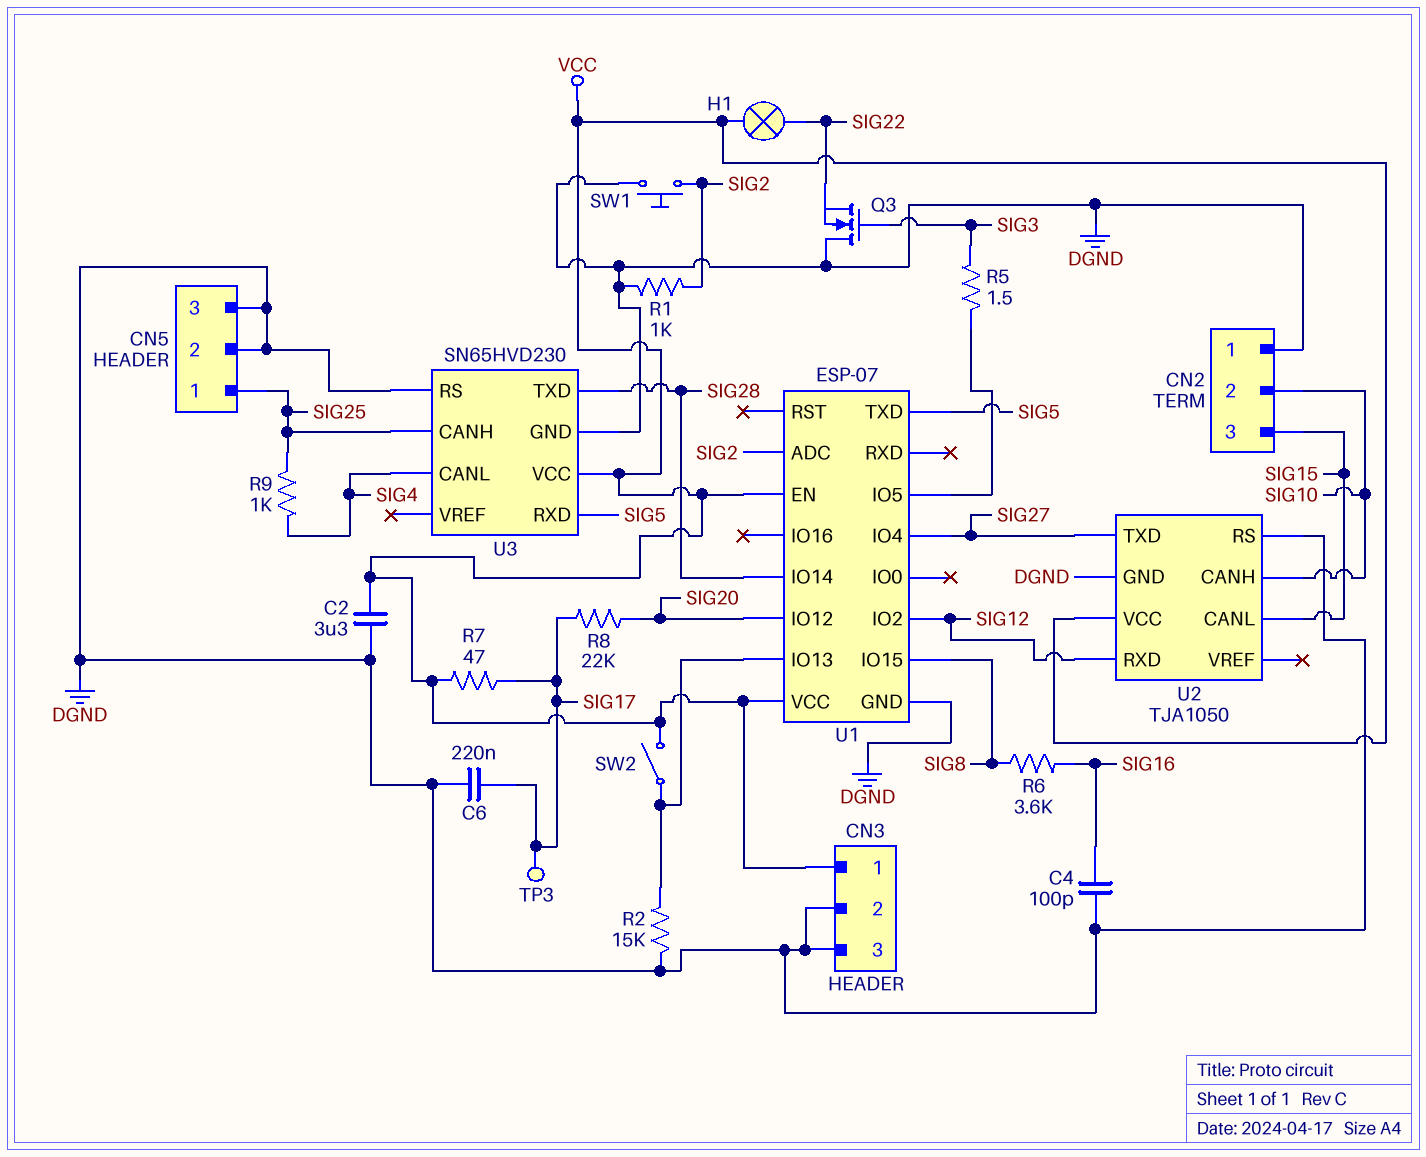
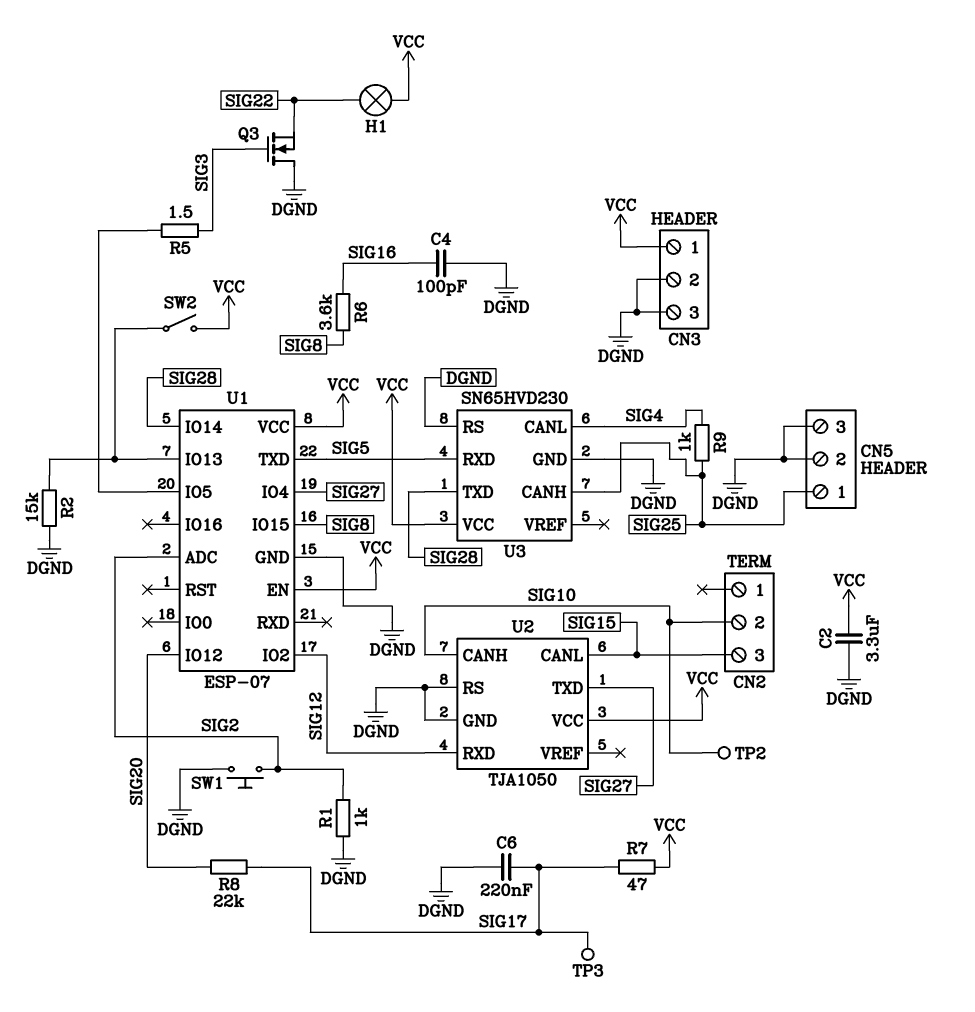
CN2 pin 1: DGND -> none
TP2: none -> test point (SIG10)

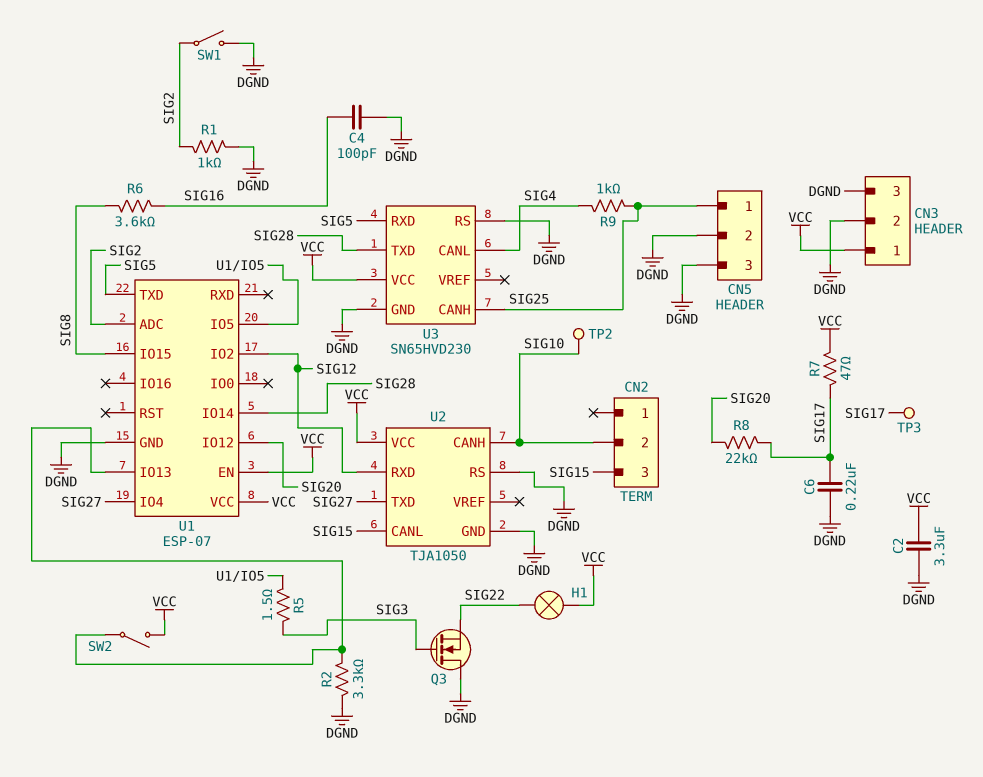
R2: 15k (DGND, U1/IO13) -> 3.3k (DGND, U1/IO13)
SW1: button (DGND, SIG2) -> switch (DGND, SIG2)

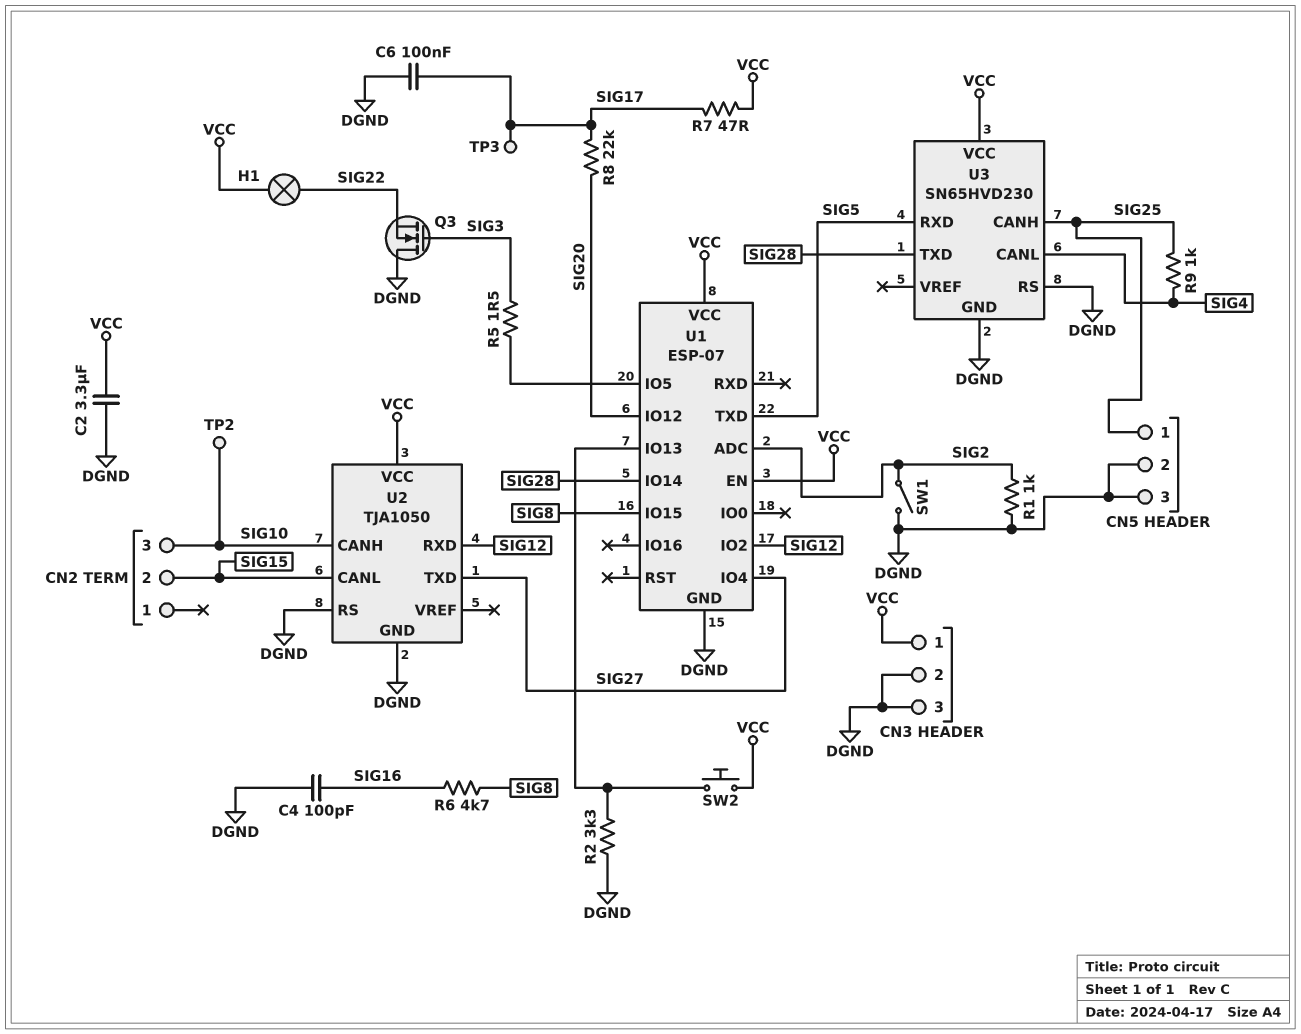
C6: 220nF (DGND, SIG17) -> 100nF (DGND, SIG17)
CN2 pin 2: SIG10 -> SIG15
CN2 pin 3: SIG15 -> SIG10
R6: 3.6k (SIG8, SIG16) -> 4.7k (SIG8, SIG16)
SW2: switch (U1/IO13, VCC) -> button (U1/IO13, VCC)

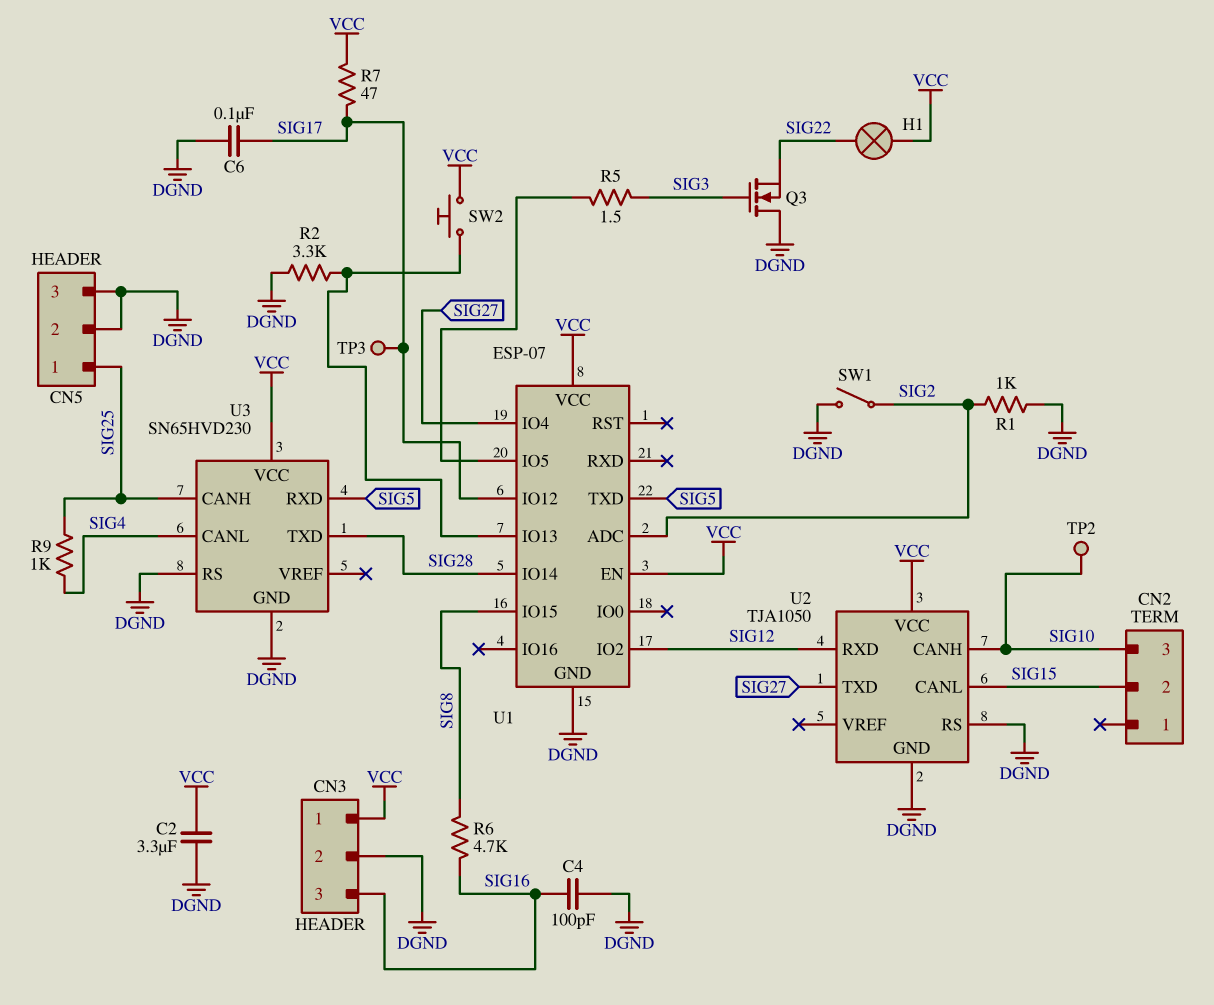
CN3 pin 3: DGND -> SIG16
R8: 22k (SIG17, SIG20) -> none
U1 pin IO12: SIG20 -> SIG17

